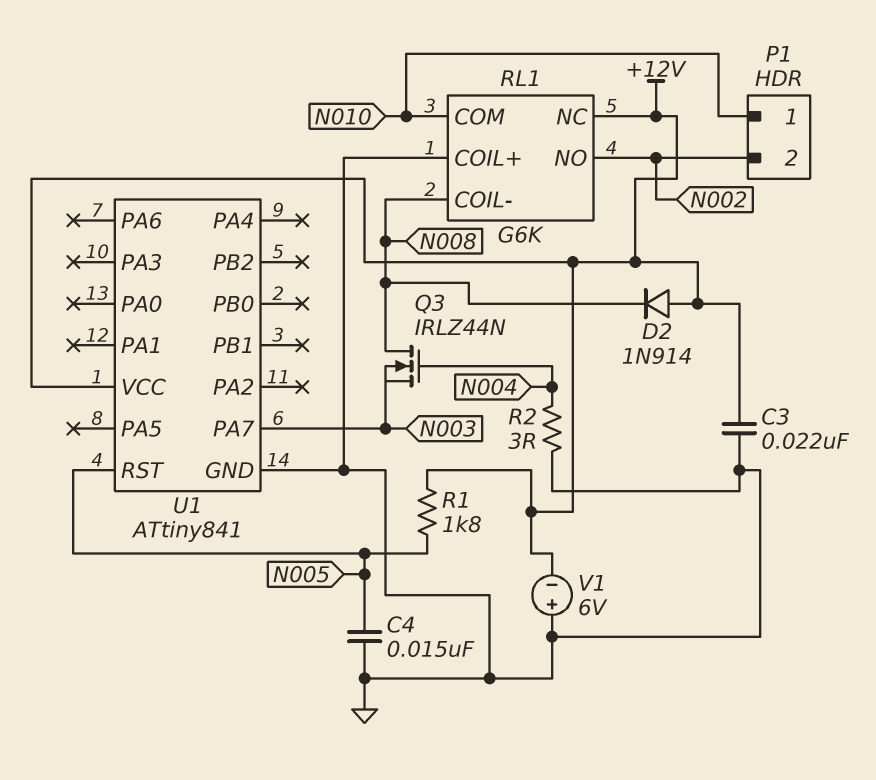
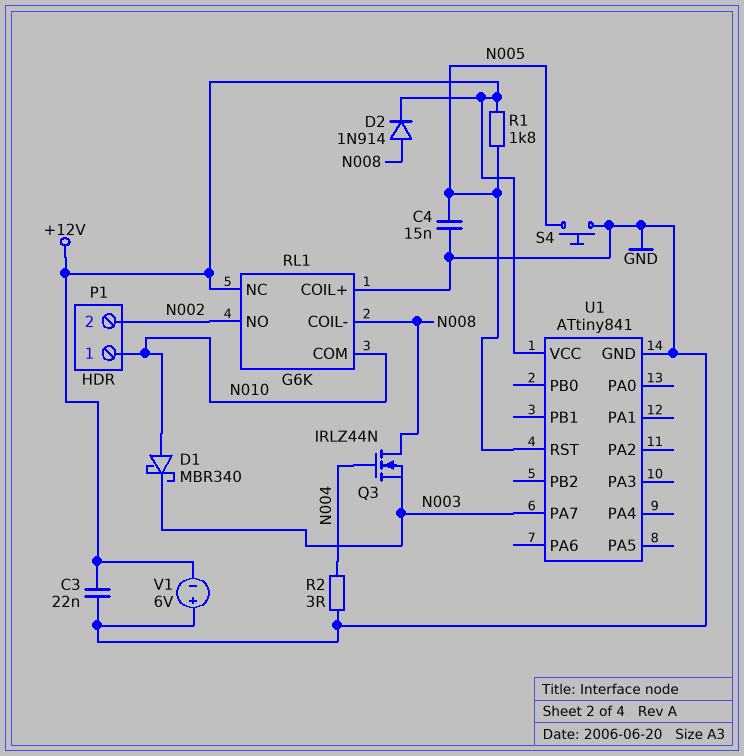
D1: none -> schottky MBR340 (A N010, K N003)
D2: diode 1N914 (A +12V, K N008) -> diode 1N914 (A N008, K +12V)
S4: none -> button (GND, N005)

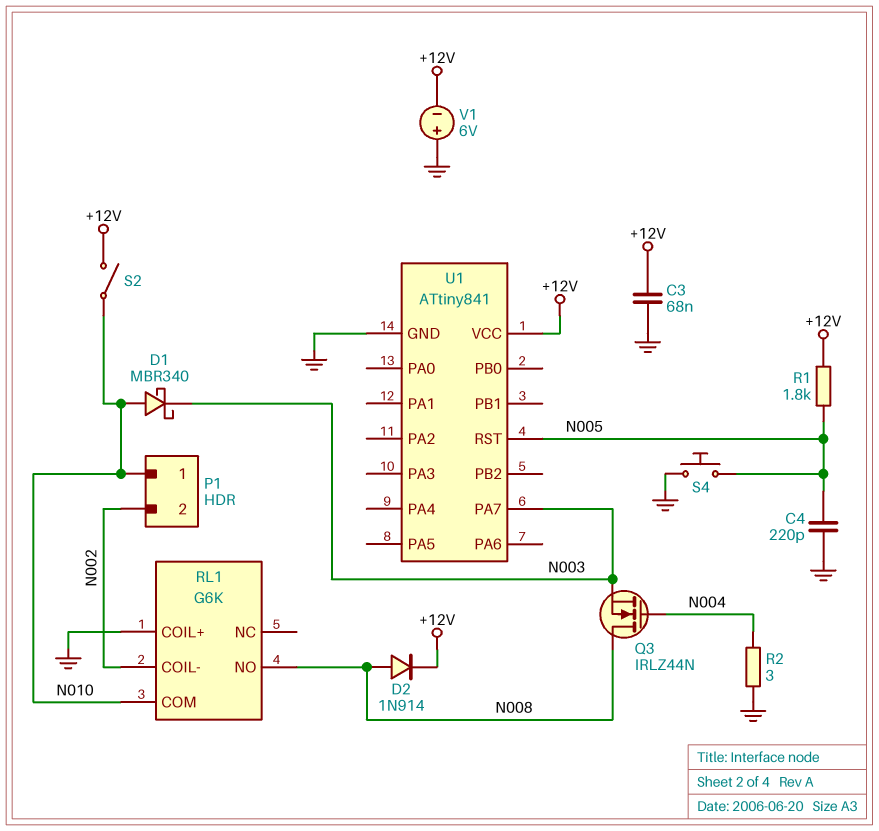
C3: 22nF (+12V, GND) -> 68nF (+12V, GND)
C4: 15nF (GND, N005) -> 220pF (GND, N005)
RL1 pin COIL-: N008 -> N002
RL1 pin NC: +12V -> none
RL1 pin NO: N002 -> N008
S2: none -> switch (+12V, N010)

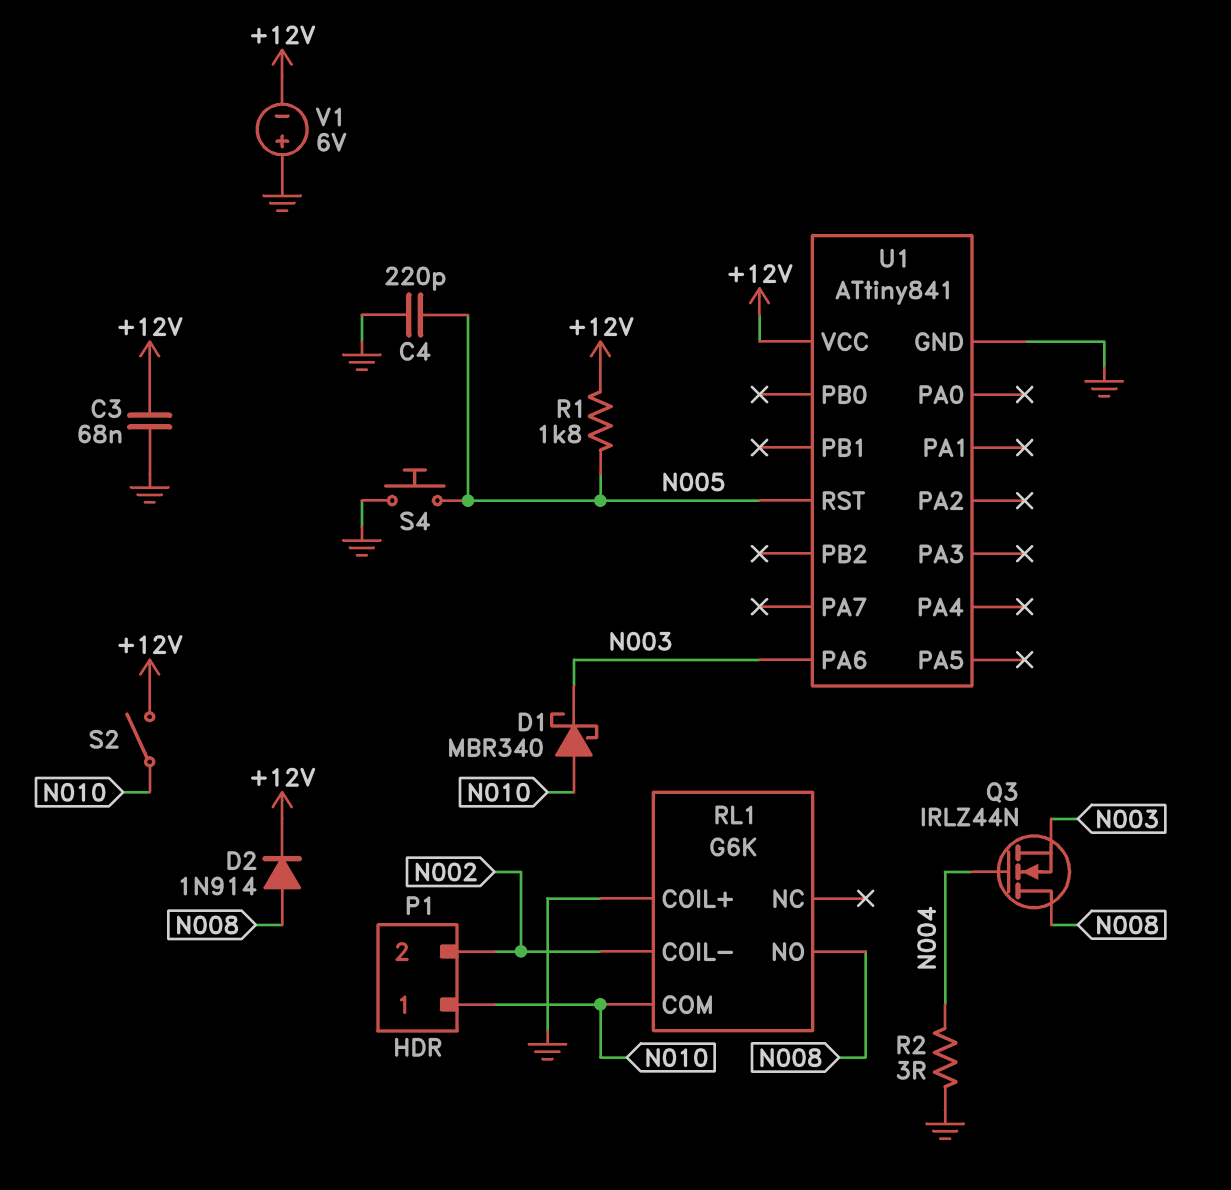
U1 pin PA6: none -> N003
U1 pin PA7: N003 -> none

